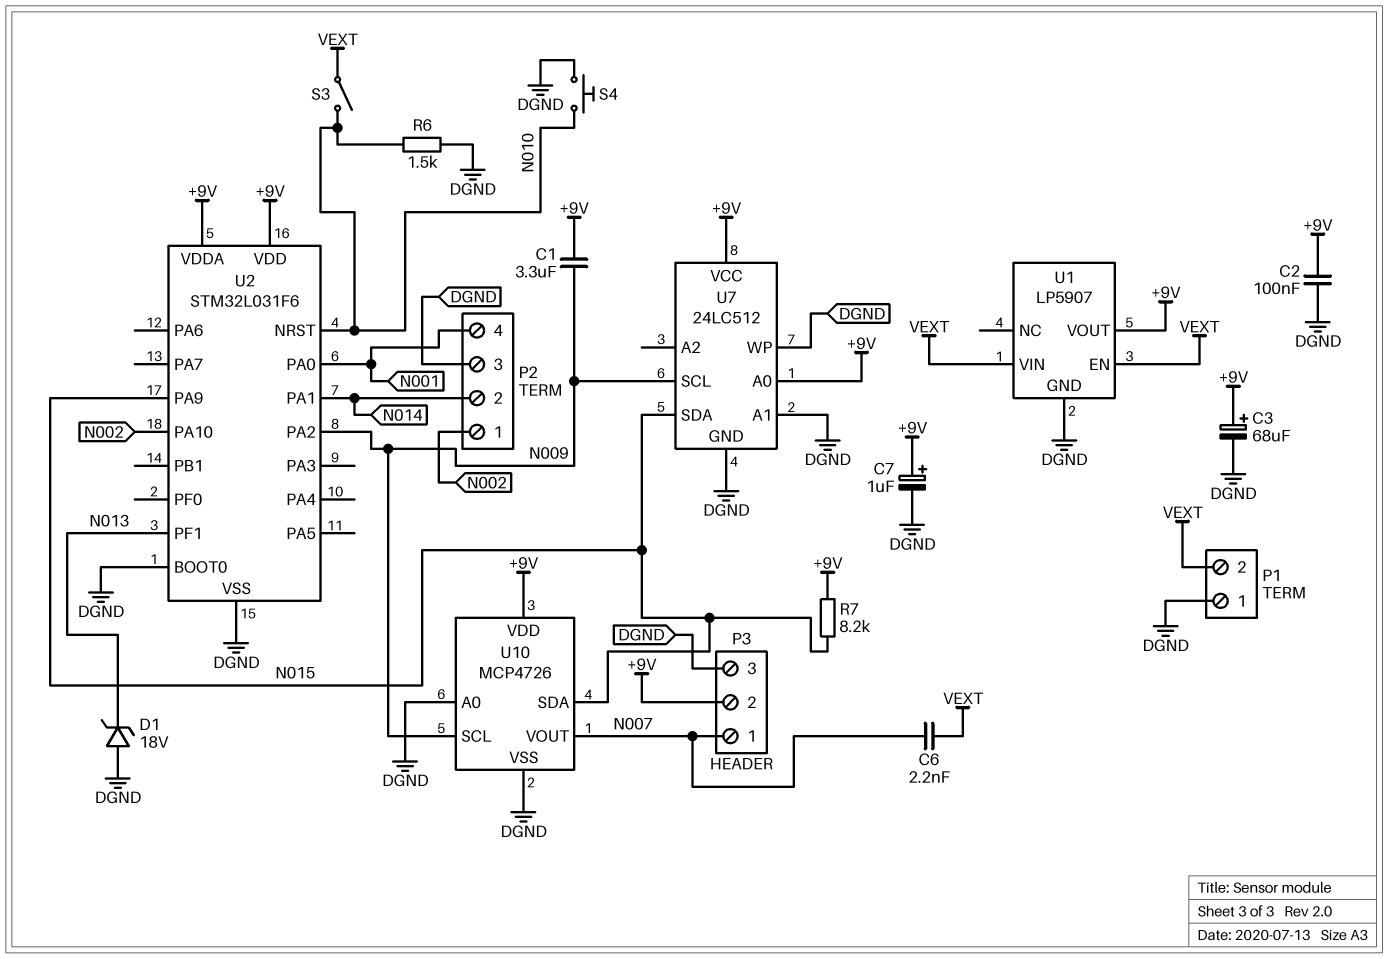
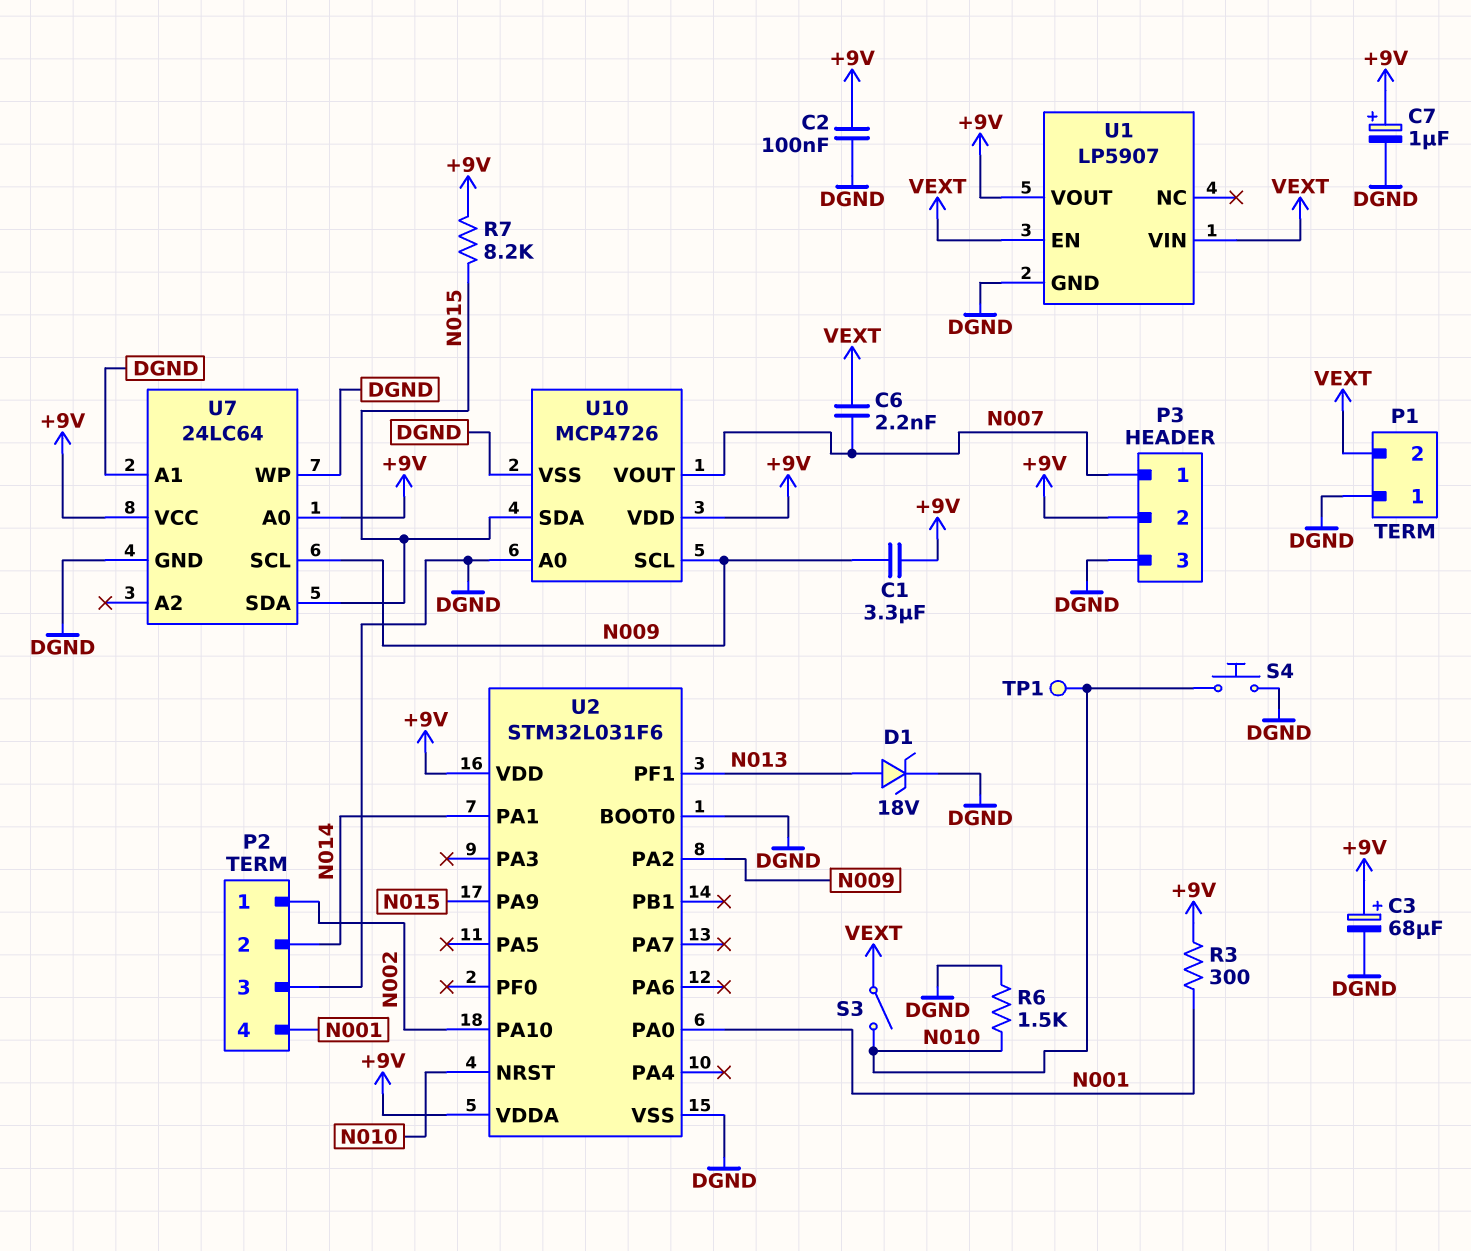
D1: zener 18V (A DGND, K N013) -> zener 18V (A N013, K DGND)
R3: none -> 300 (+9V, N001)
TP1: none -> test point (N010)
U7: 24LC512 -> 24LC64

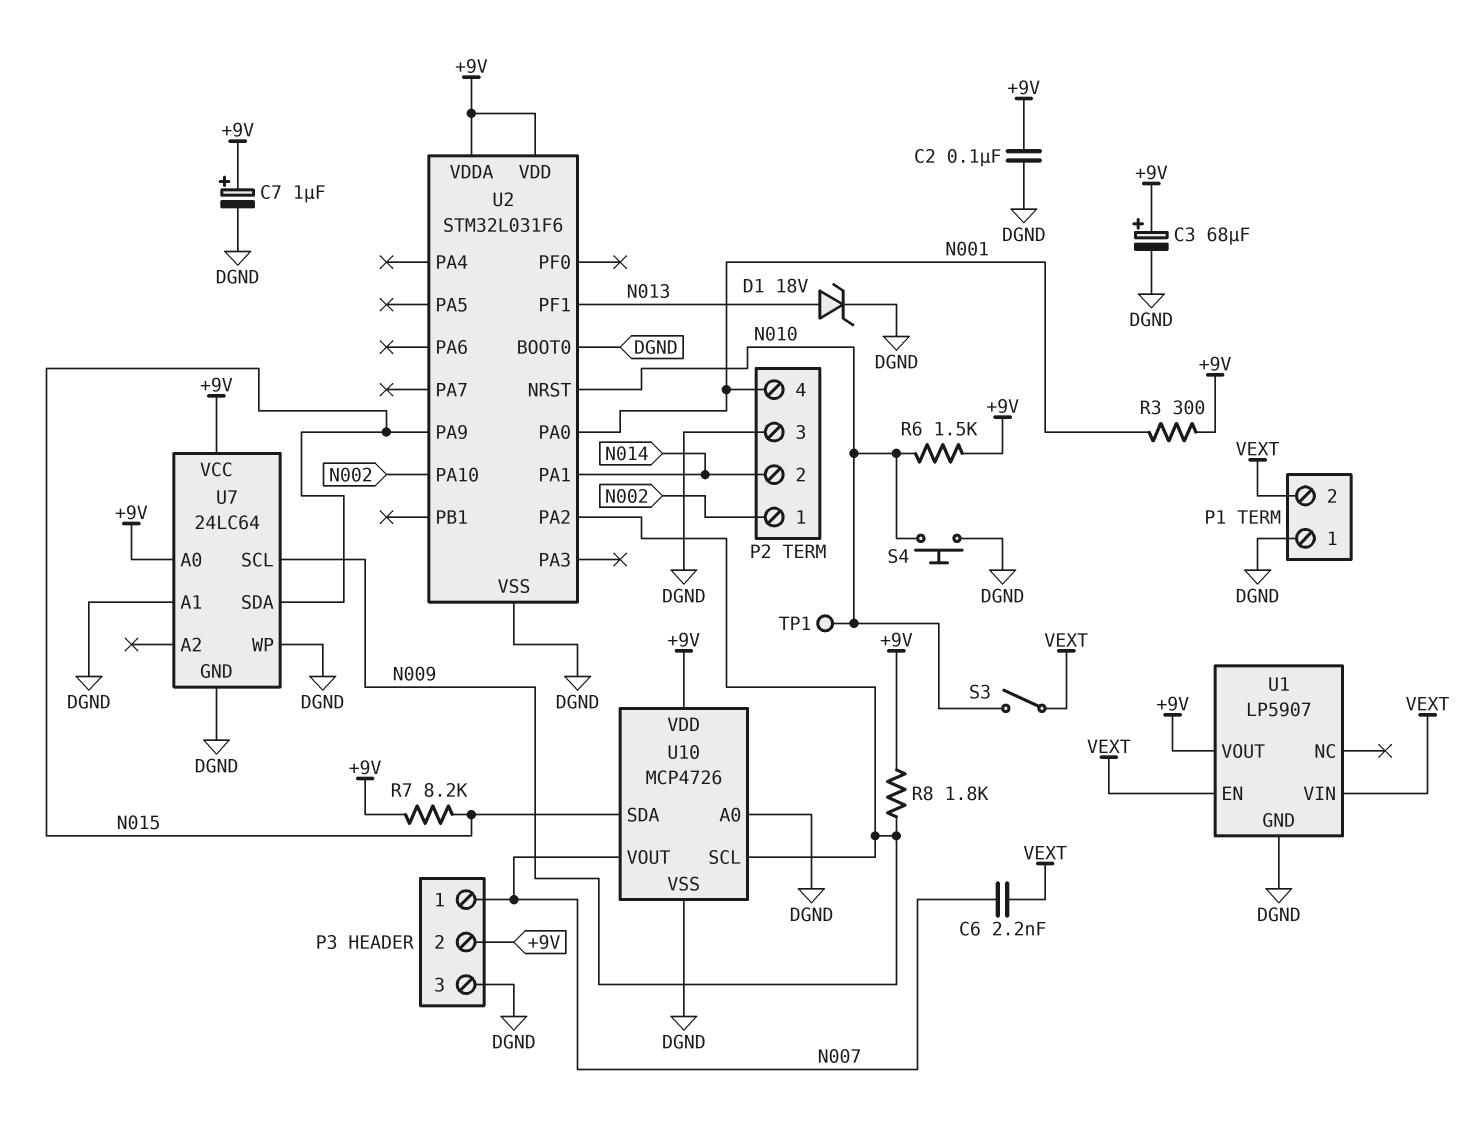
C1: 3.3uF (+9V, N009) -> none
R6: 1.5k (DGND, N010) -> 1.5k (+9V, N010)
R8: none -> 1.8k (+9V, N009)

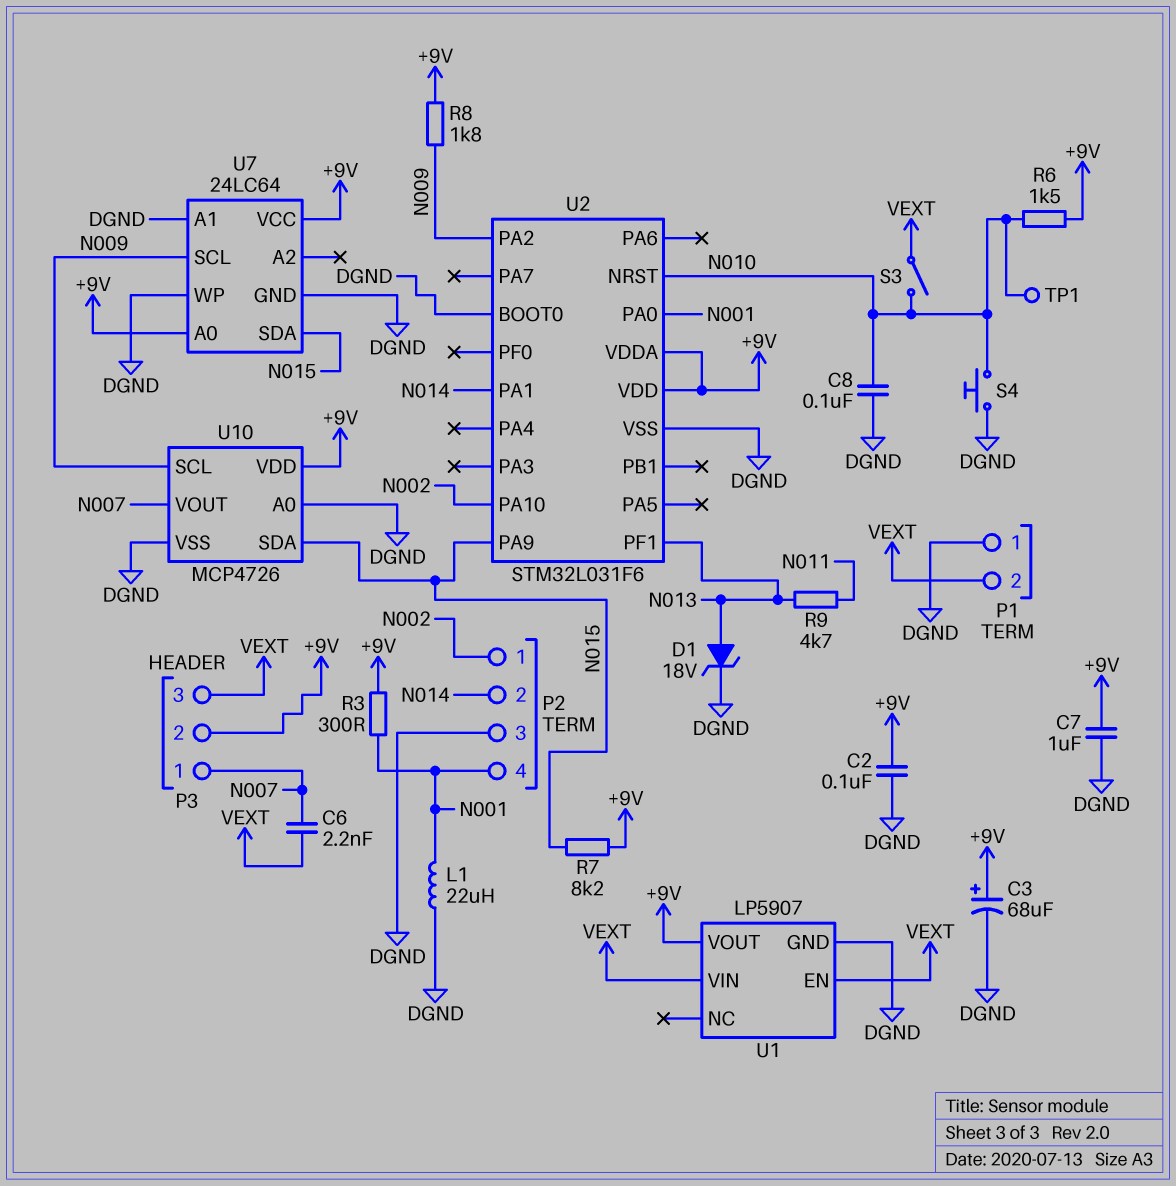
C7: 1uF (plus +9V, minus DGND) -> 1uF (+9V, DGND)
C8: none -> 100nF (DGND, N010)
L1: none -> 22uH (DGND, N001)
P3 pin 3: DGND -> VEXT
R9: none -> 4.7k (N011, N013)

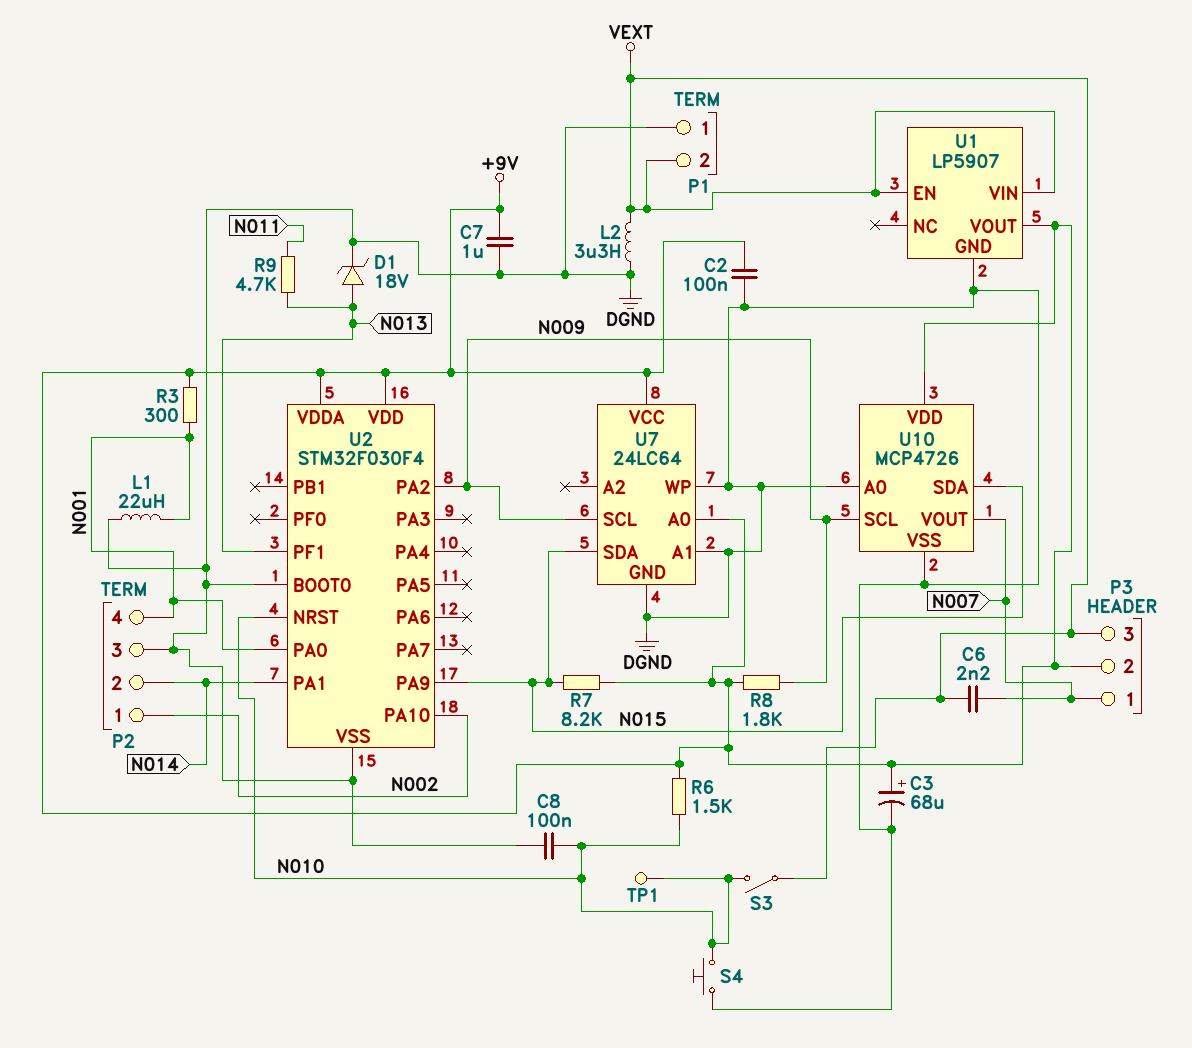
L2: none -> 3.3uH (DGND, VEXT)
U2: STM32L031F6 -> STM32F030F4

